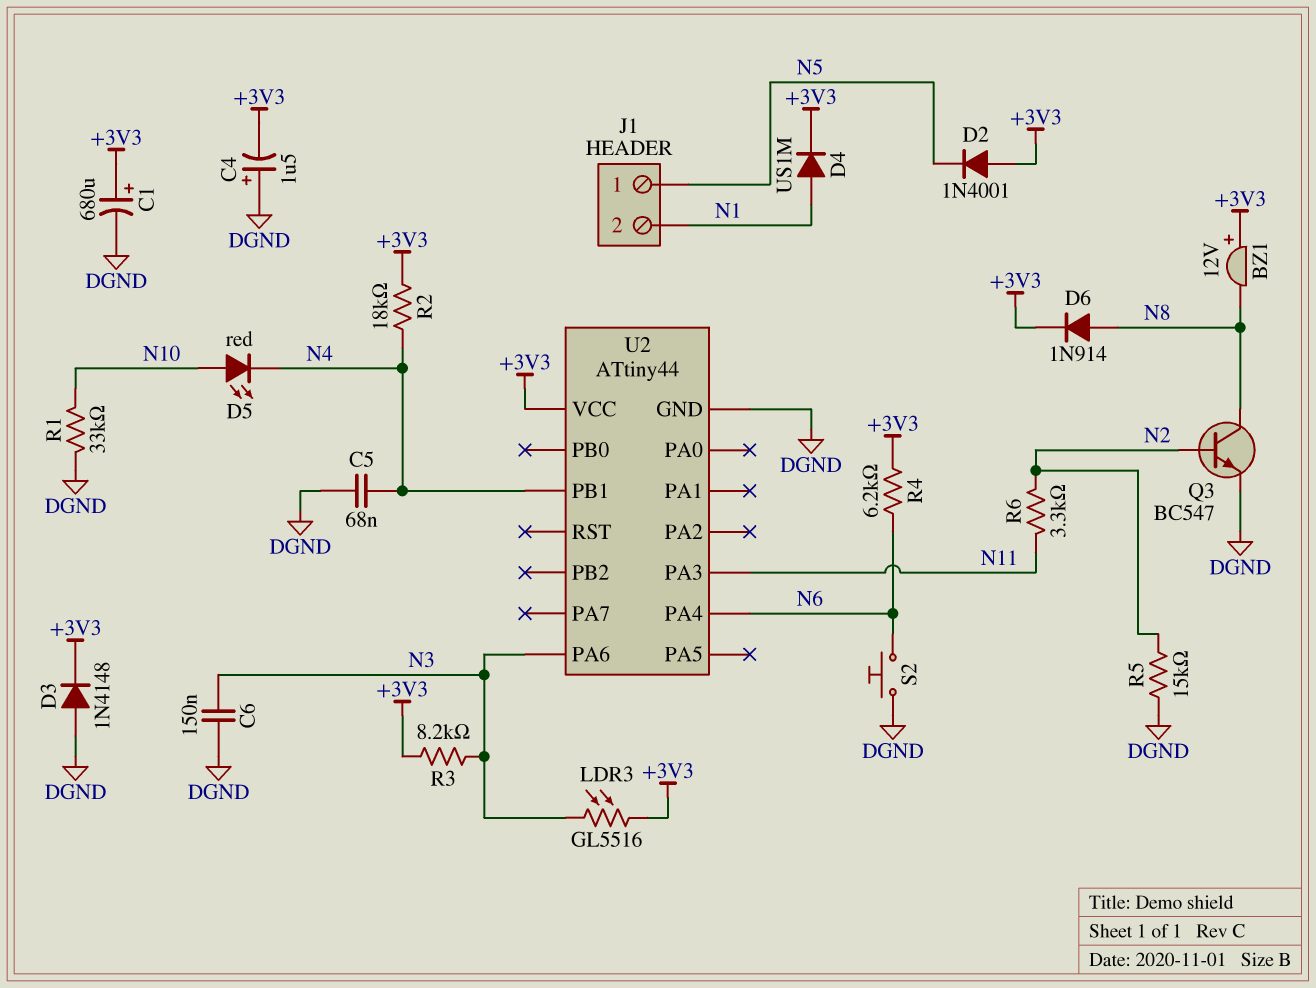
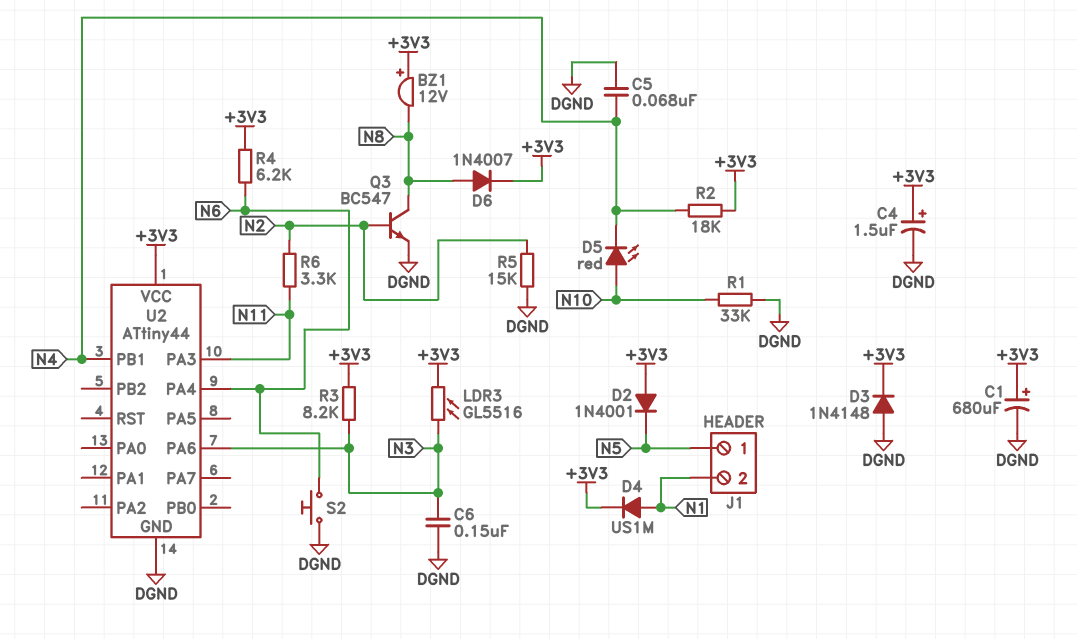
C4: 1.5uF (plus DGND, minus +3V3) -> 1.5uF (plus +3V3, minus DGND)
D6: diode 1N914 (A N8, K +3V3) -> diode 1N4007 (A N8, K +3V3)

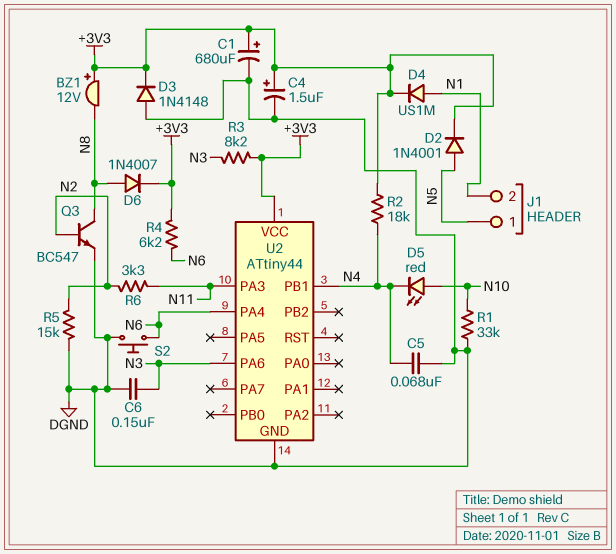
D2: diode 1N4001 (A +3V3, K N5) -> diode 1N4001 (A N5, K +3V3)
LDR3: GL5516 (+3V3, N3) -> none

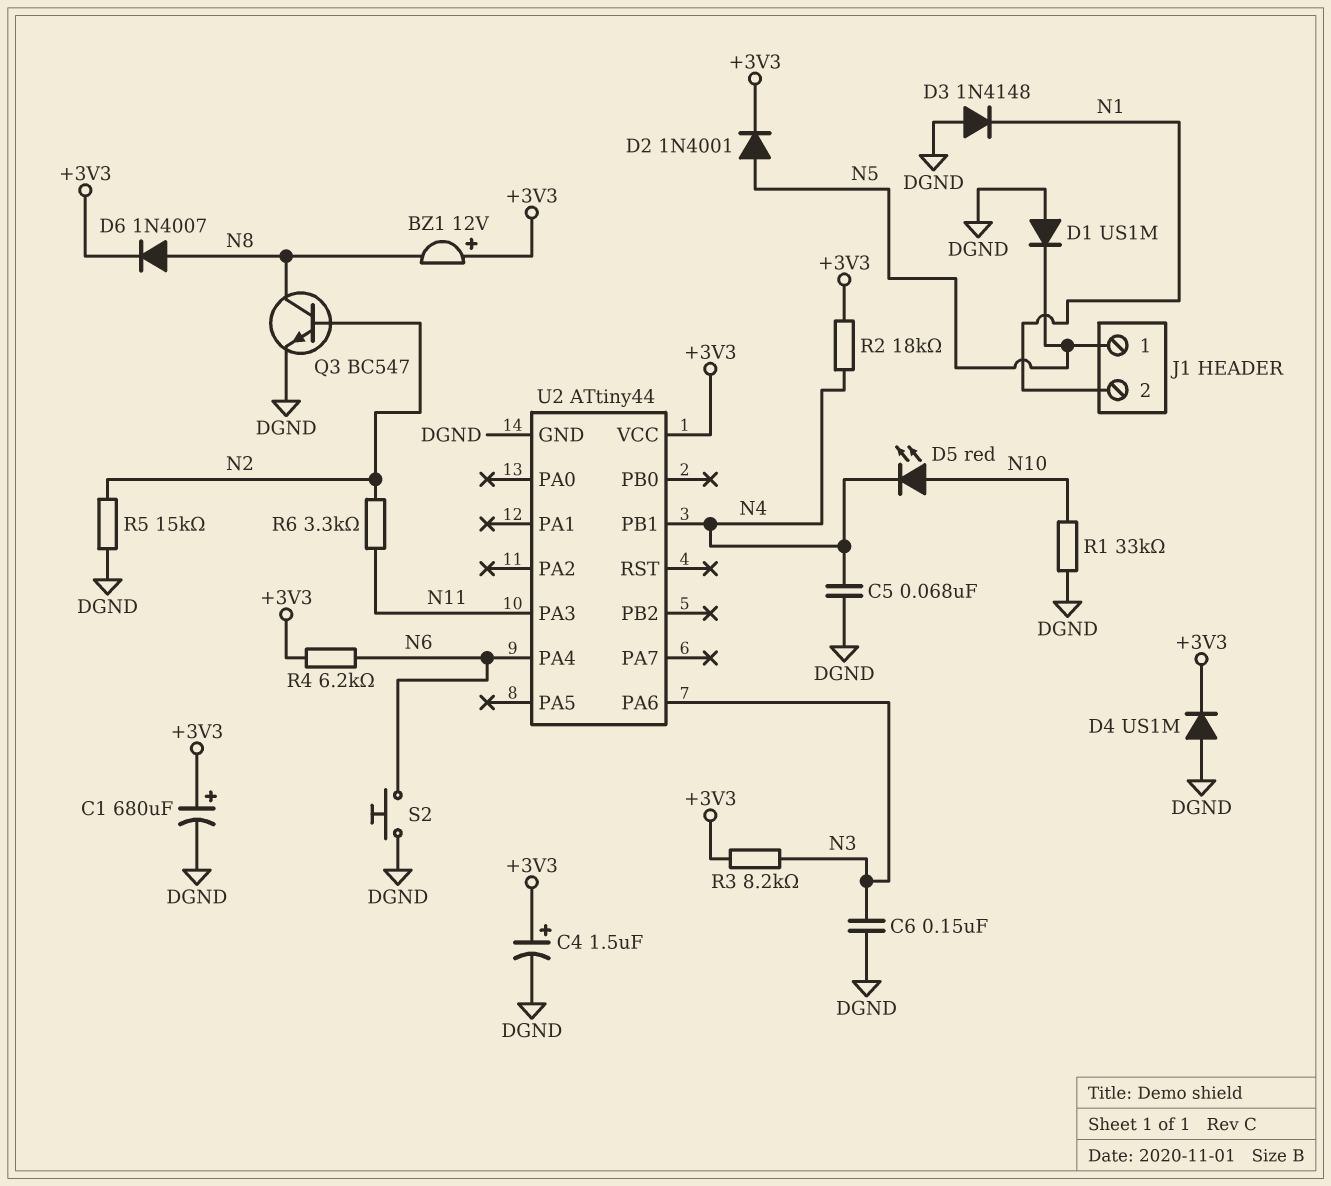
D1: none -> diode US1M (A DGND, K N5)
D3: diode 1N4148 (A DGND, K +3V3) -> diode 1N4148 (A DGND, K N1)
D4: diode US1M (A N1, K +3V3) -> diode US1M (A DGND, K +3V3)

